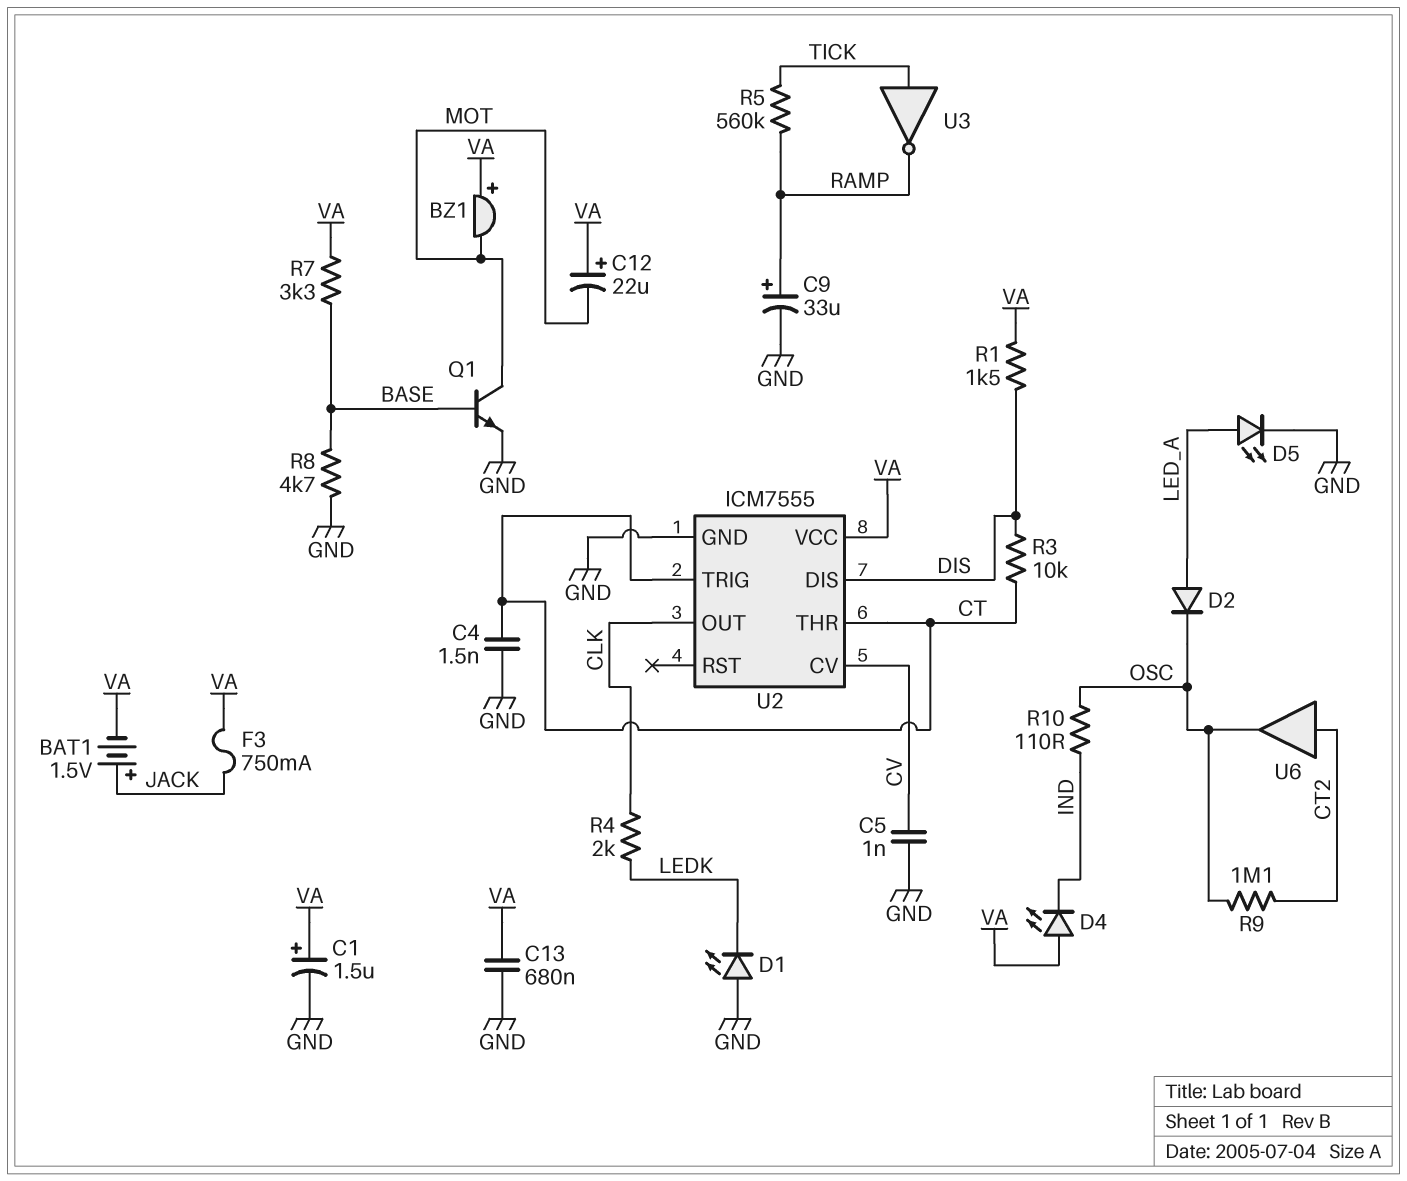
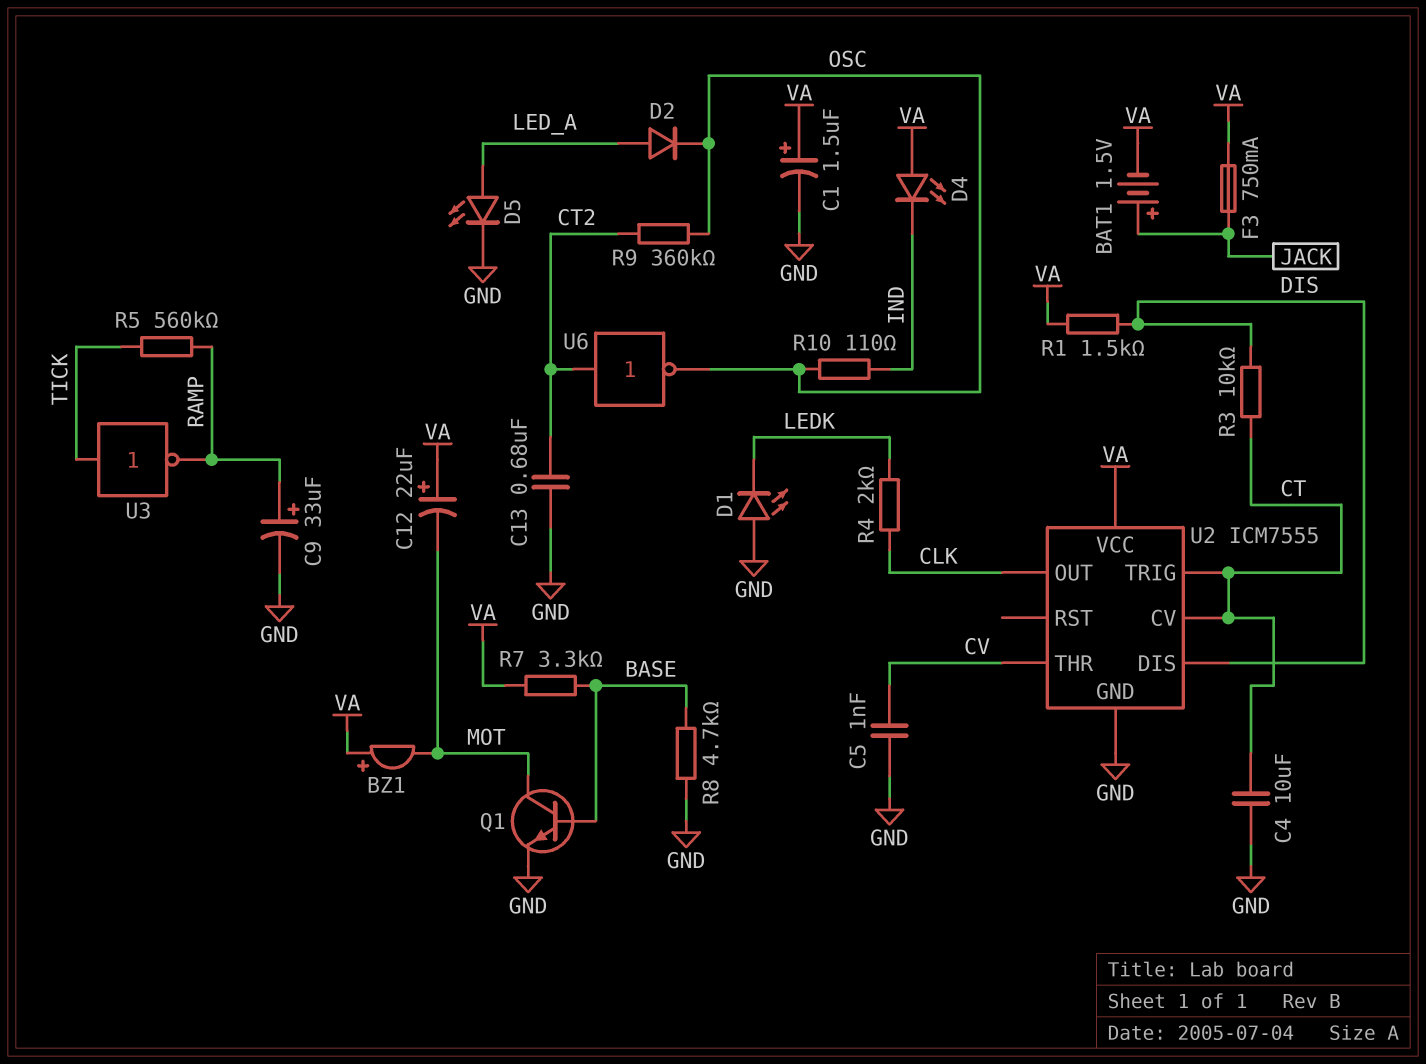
C4: 1.5nF (CT, GND) -> 10uF (CT, GND)
C13: 680nF (GND, VA) -> 680nF (CT2, GND)
R9: 1.1M (CT2, OSC) -> 360k (CT2, OSC)
U2 pin CV: CV -> CT
U2 pin THR: CT -> CV
U6: buffer (in CT2, out OSC) -> NOT (in CT2, out OSC)

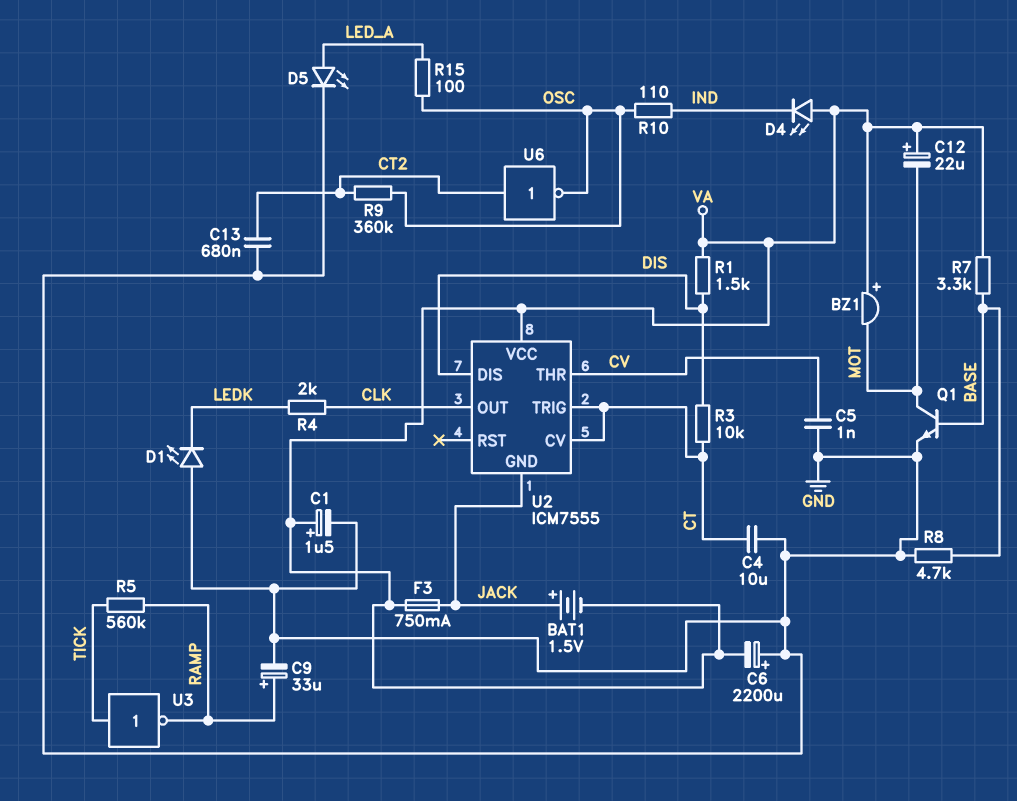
C6: none -> 2200uF (plus GND, minus VA)
D2: diode (A LED_A, K OSC) -> none
R15: none -> 100 (LED_A, OSC)
U2 pin GND: GND -> JACK

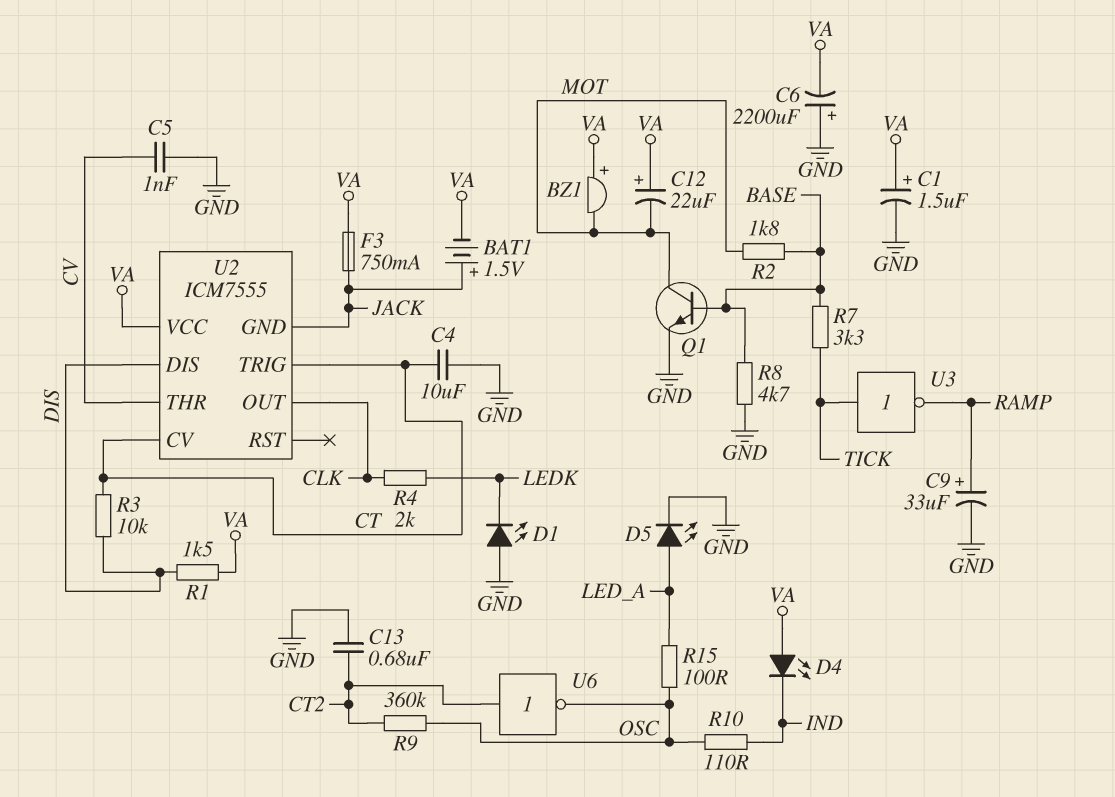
R2: none -> 1.8k (BASE, MOT)
R5: 560k (RAMP, TICK) -> none
R7: 3.3k (BASE, VA) -> 3.3k (BASE, TICK)

